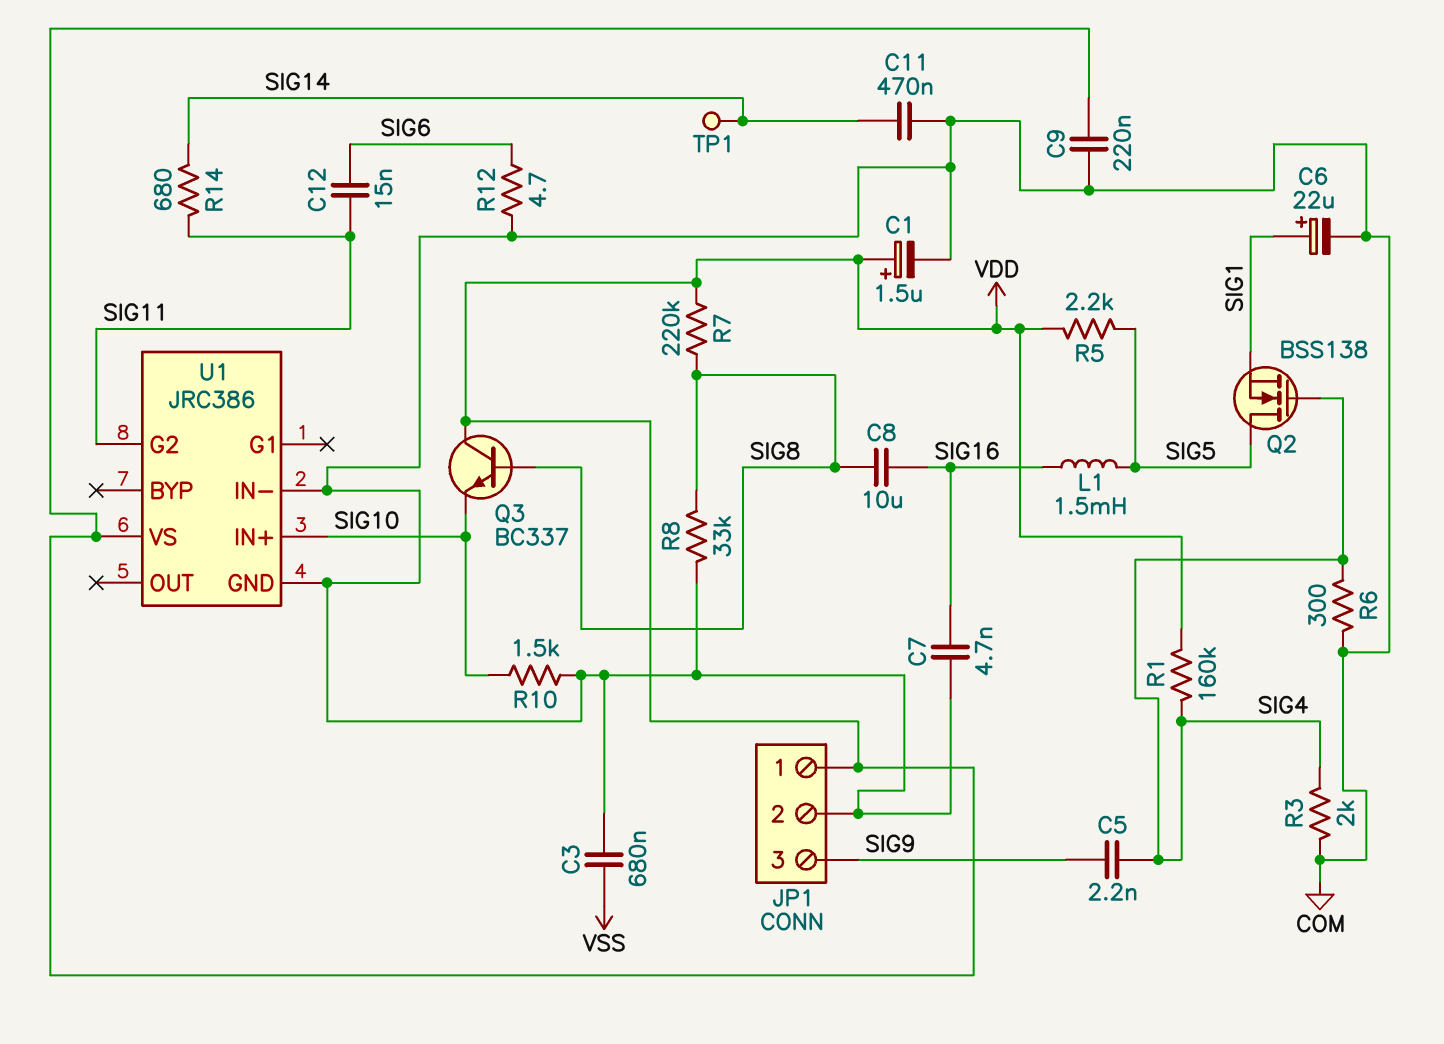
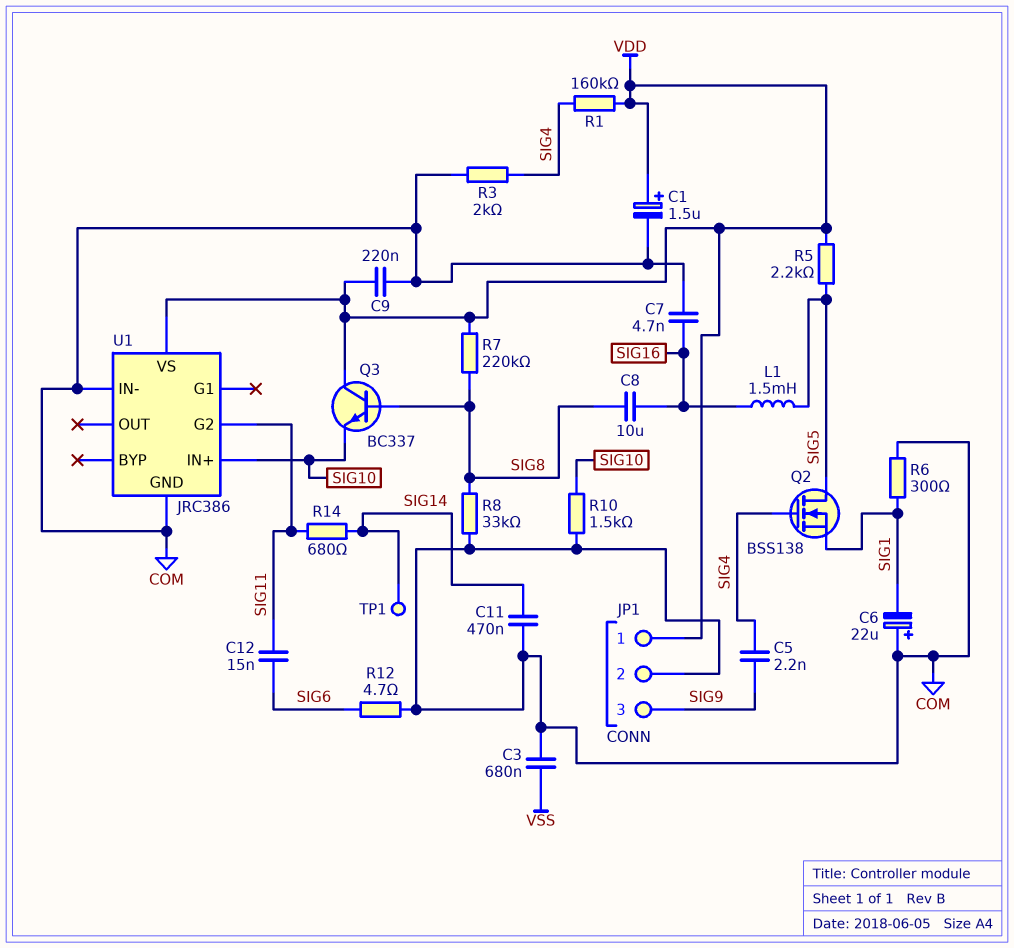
C6: 22uF (plus SIG1, minus COM) -> 22uF (plus COM, minus SIG1)
R6: 300 (COM, SIG4) -> 300 (COM, SIG1)

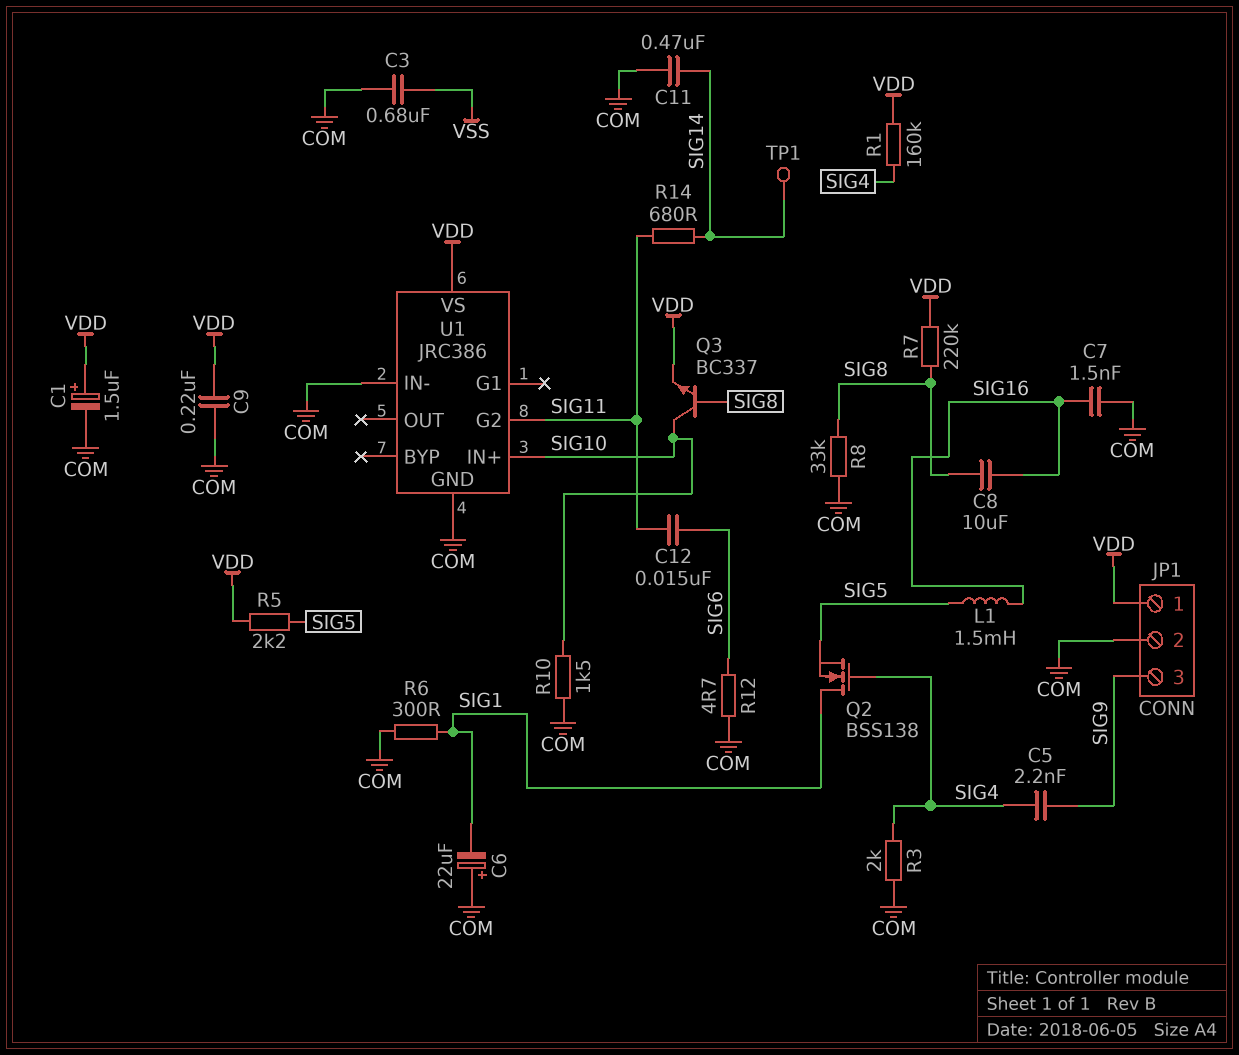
C7: 4.7nF (COM, SIG16) -> 1.5nF (COM, SIG16)
Q2: NMOS BSS138 (G SIG4, D SIG5, S SIG1) -> NMOS BSS138 (G SIG4, D SIG1, S SIG5)
Q3: NPN BC337 (B SIG8, C VDD, E SIG10) -> NPN BC337 (B SIG8, C SIG10, E VDD)

